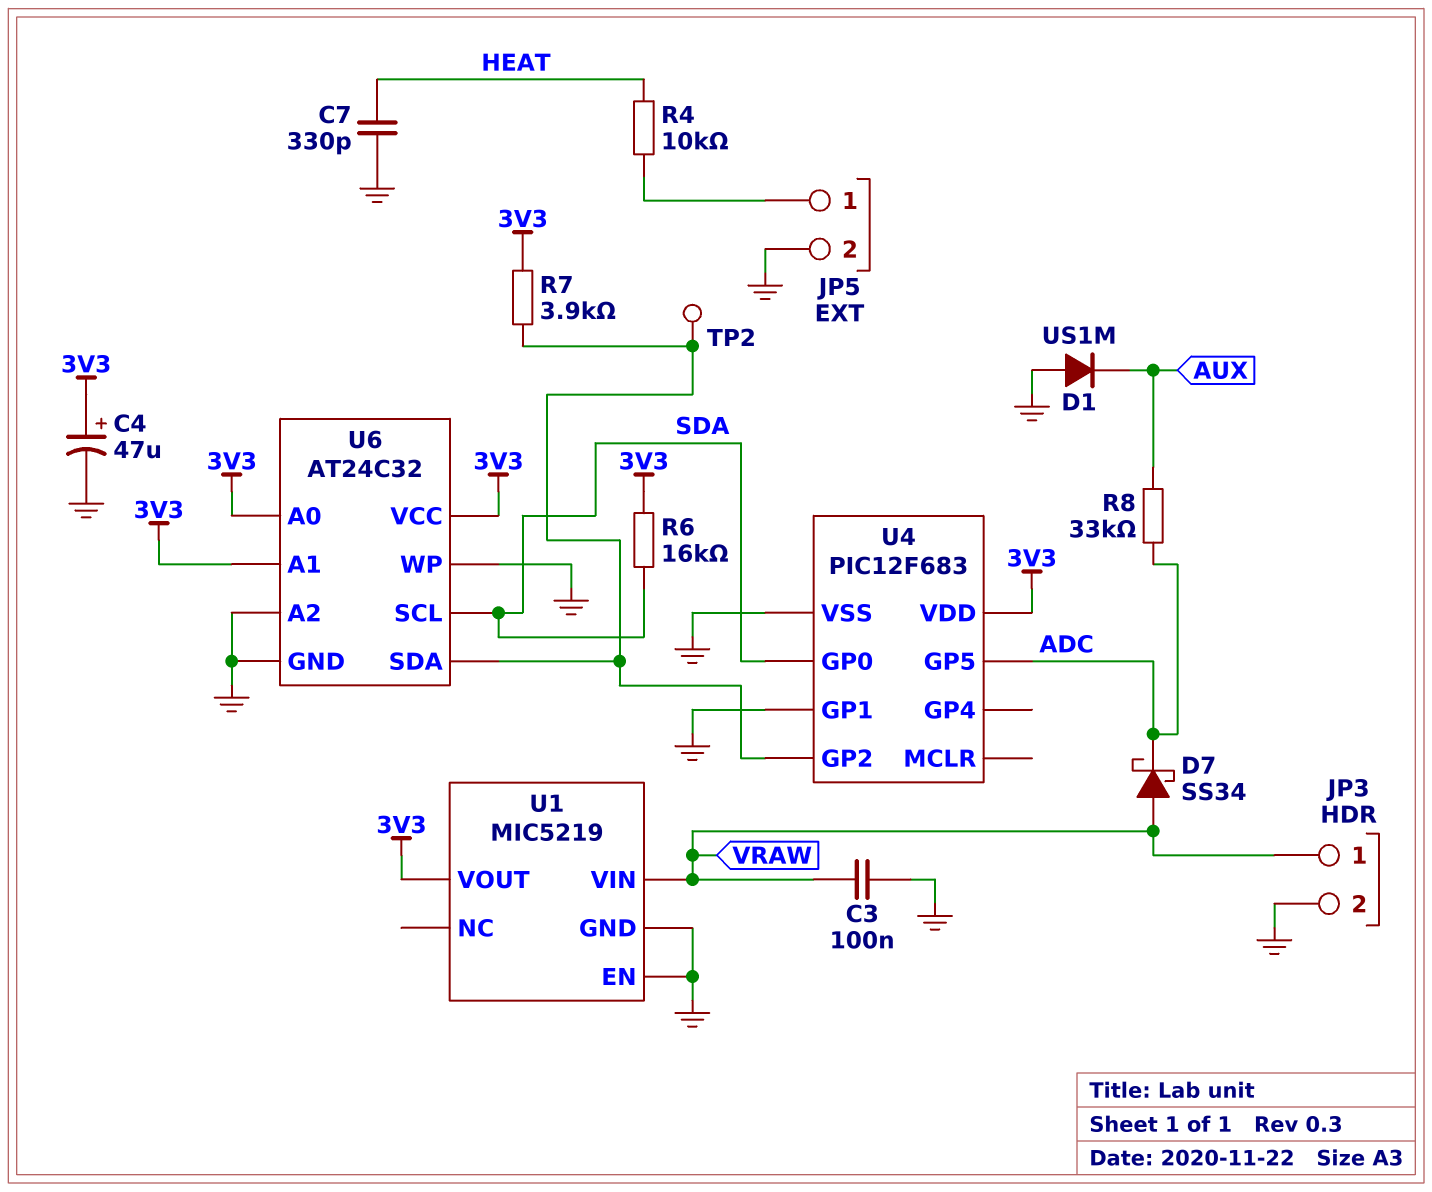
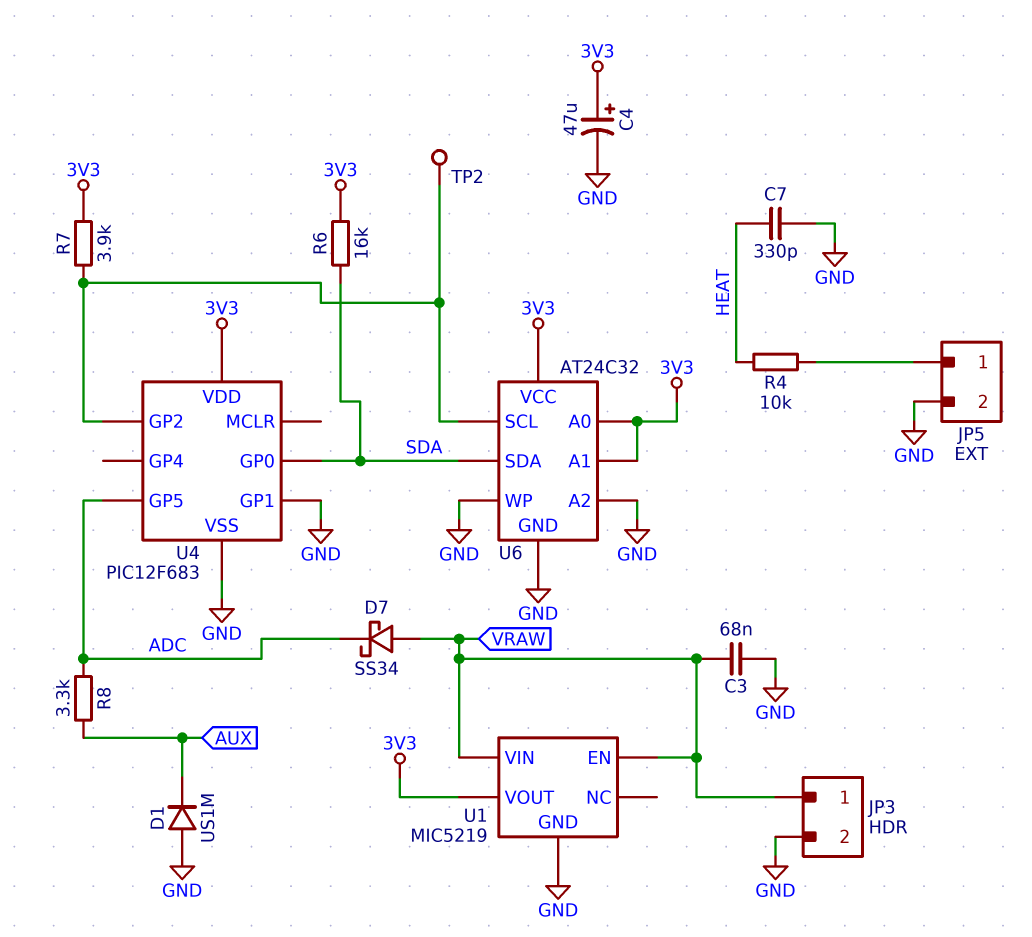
C3: 100nF (GND, VRAW) -> 68nF (GND, VRAW)
R8: 33k (ADC, AUX) -> 3.3k (ADC, AUX)
U1 pin EN: GND -> VRAW
U6 pin SCL: SDA -> U4/GP2
U6 pin SDA: U4/GP2 -> SDA

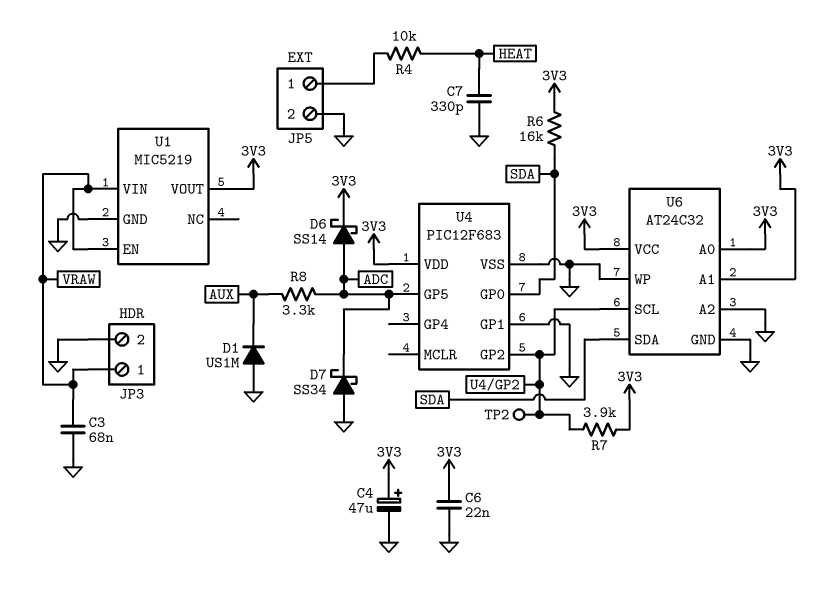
C6: none -> 22nF (3V3, GND)
D6: none -> schottky SS14 (A ADC, K 3V3)
D7: schottky SS34 (A VRAW, K ADC) -> schottky SS34 (A GND, K ADC)

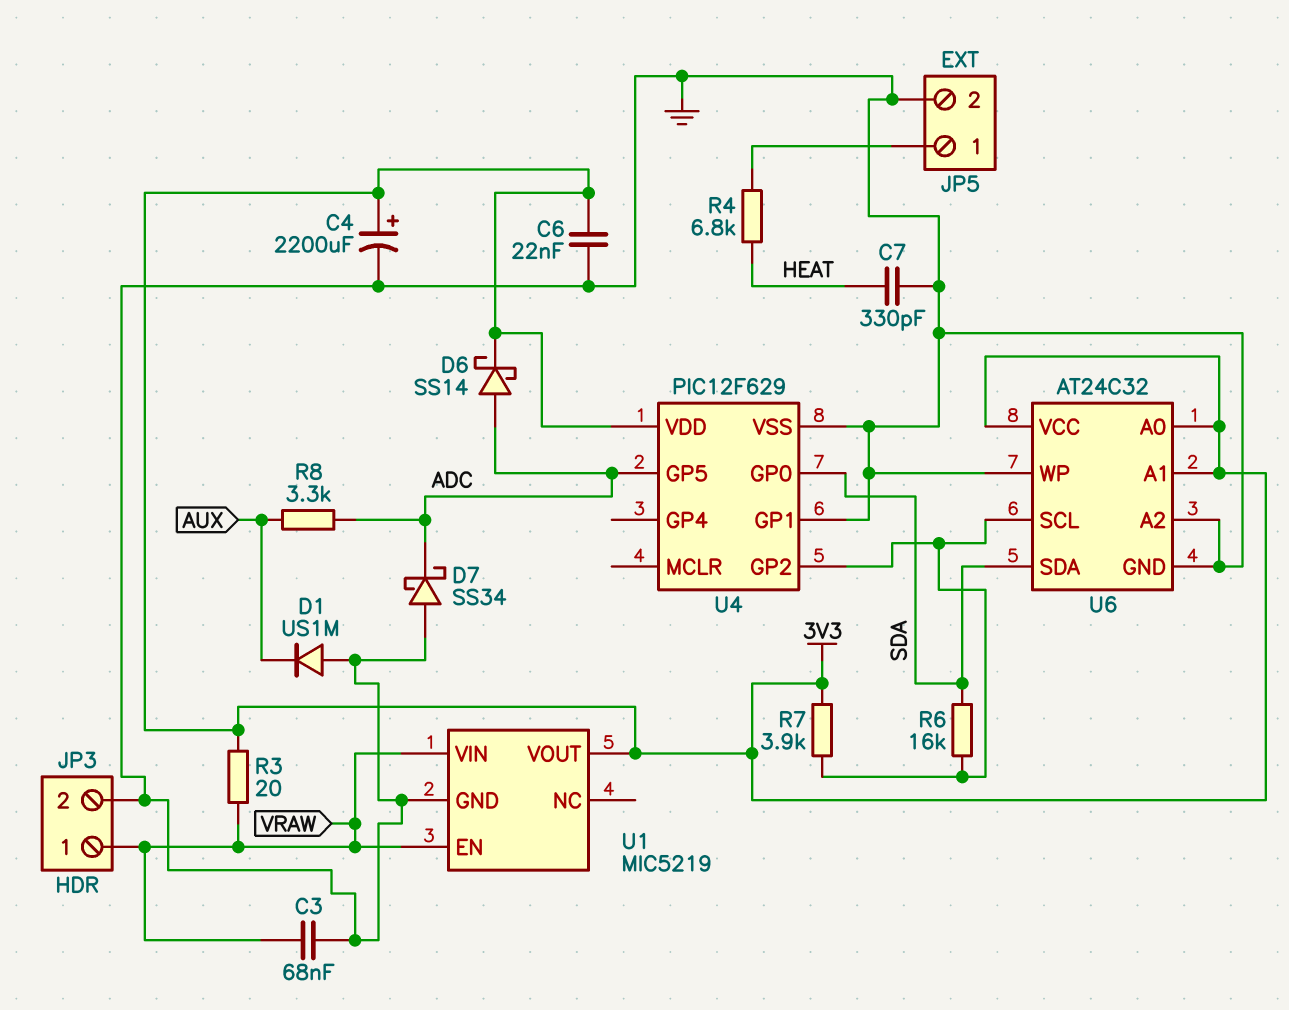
C4: 47uF (plus 3V3, minus GND) -> 2200uF (plus 3V3, minus GND)
R3: none -> 20 (3V3, VRAW)
R4: 10k (HEAT, JP5/1) -> 6.8k (HEAT, JP5/1)
R6: 16k (3V3, SDA) -> 16k (SDA, U4/GP2)
TP2: test point (U4/GP2) -> none
U4: PIC12F683 -> PIC12F629

